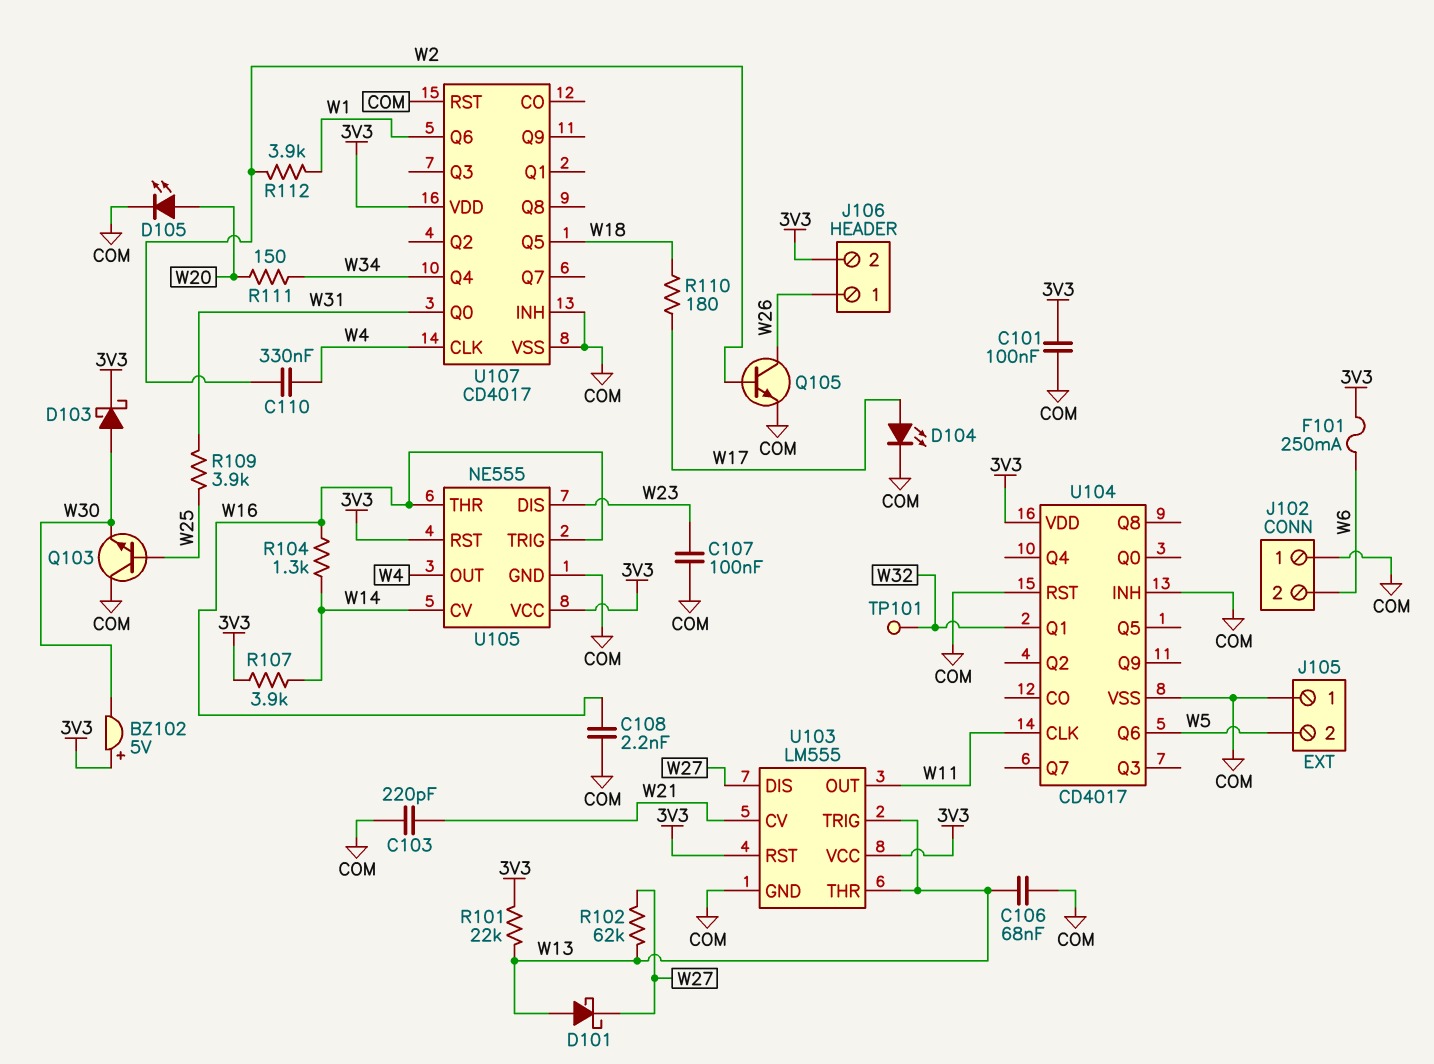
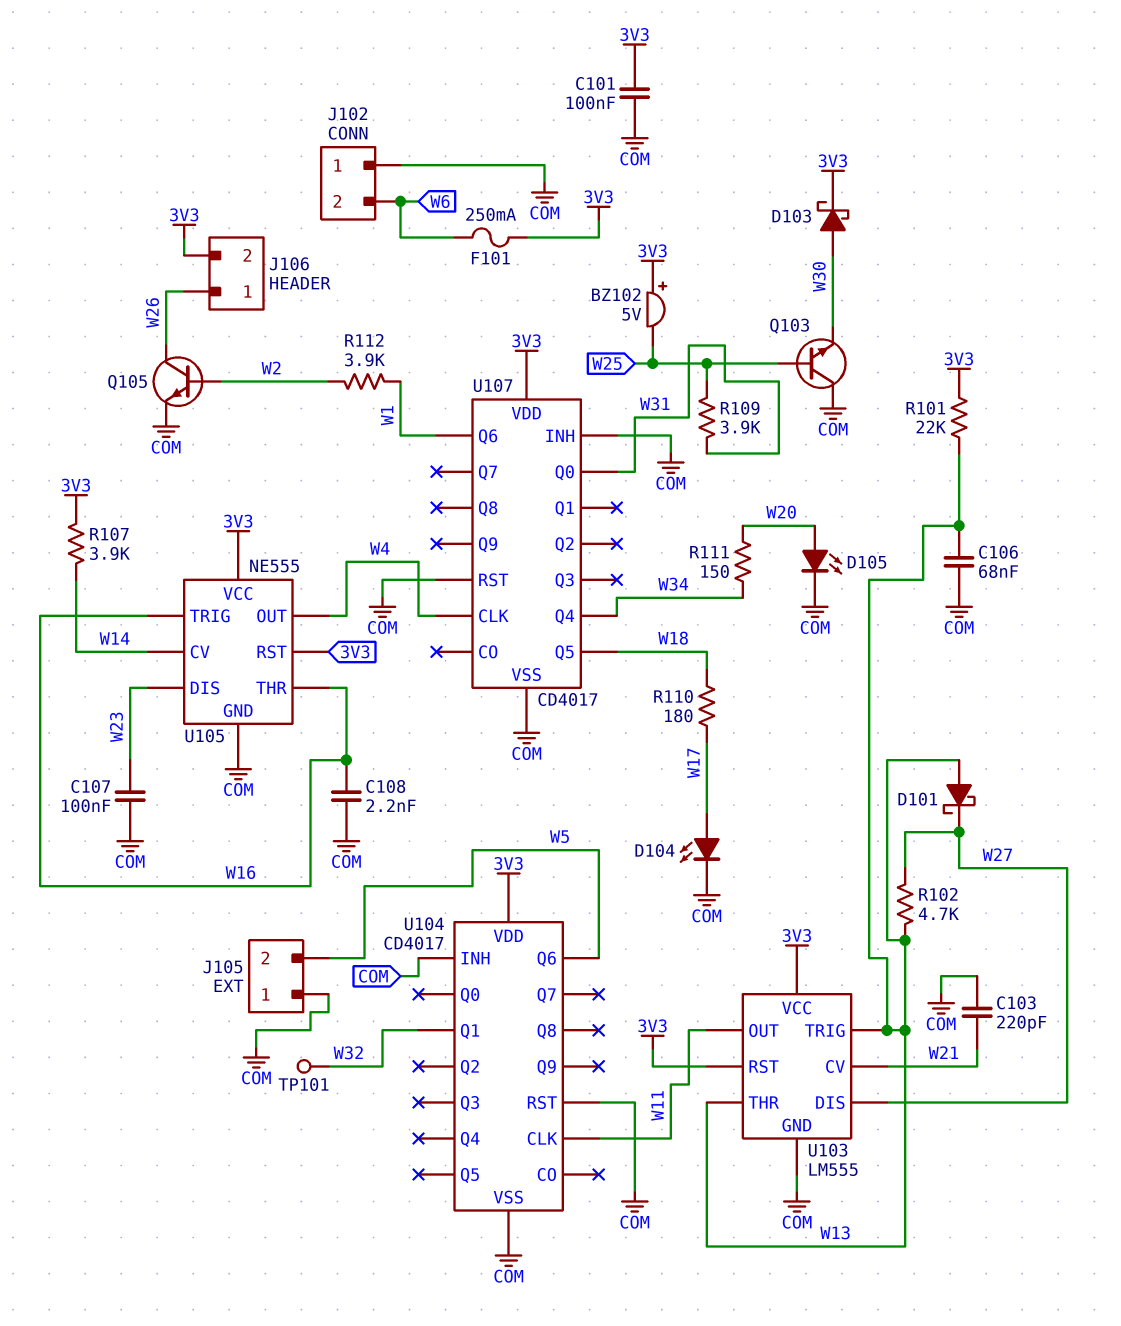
BZ102: buzzer 5V (plus 3V3, minus W30) -> buzzer 5V (plus 3V3, minus W25)
C110: 330nF (W2, W4) -> none
R102: 62k (W13, W27) -> 4.7k (W13, W27)
R104: 1.3k (W14, W16) -> none

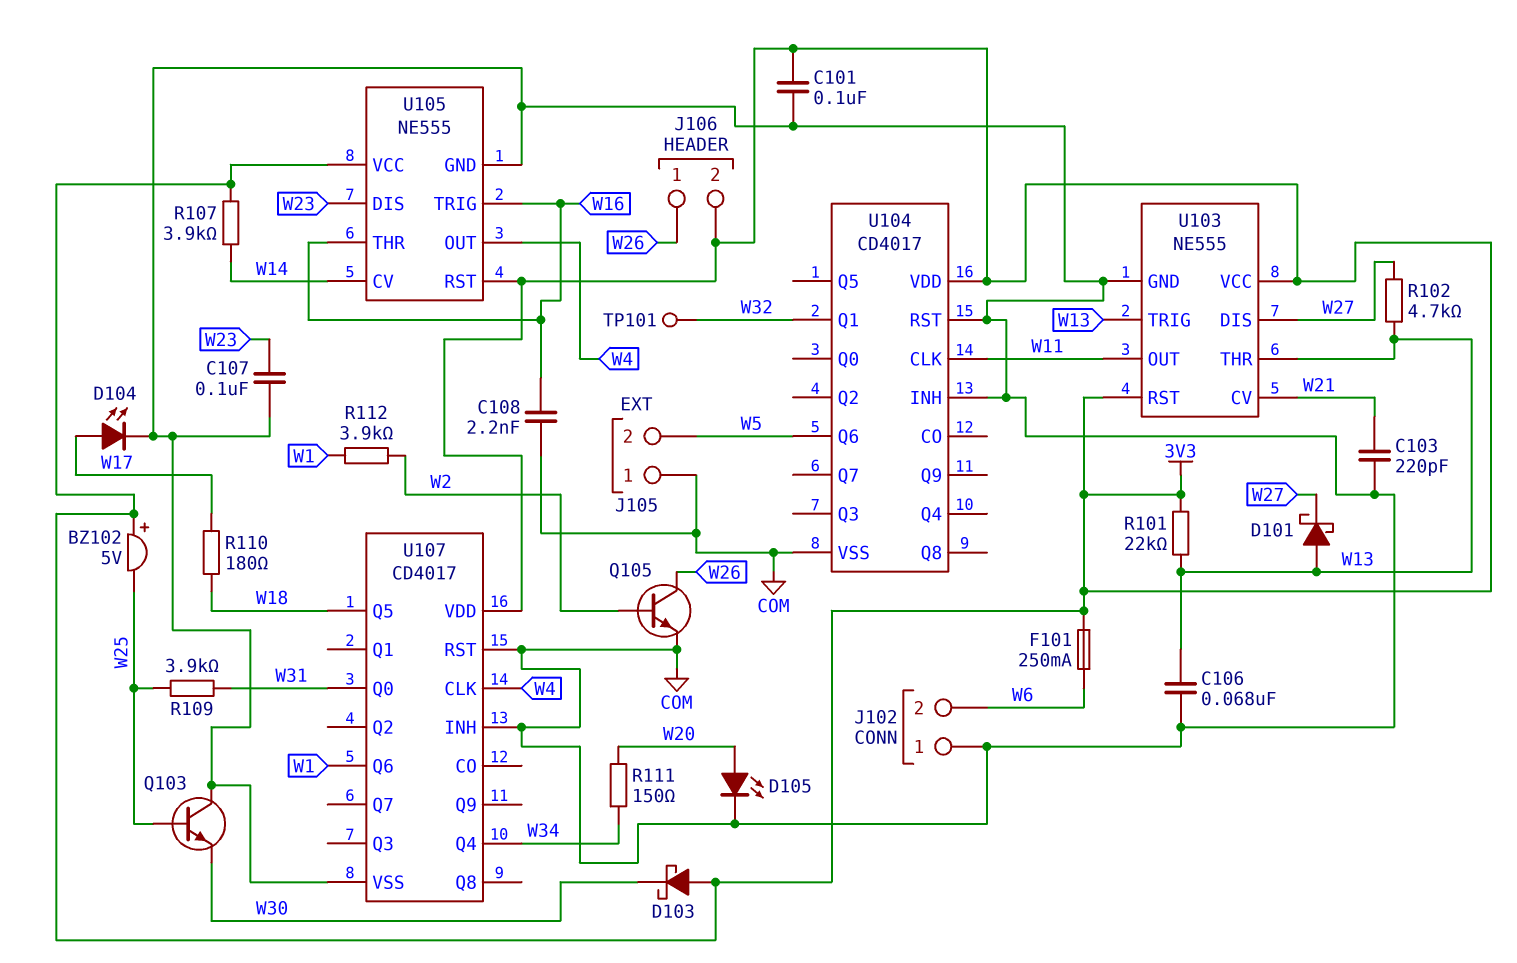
D103: schottky (A W30, K 3V3) -> schottky (A 3V3, K W30)
U103: LM555 -> NE555

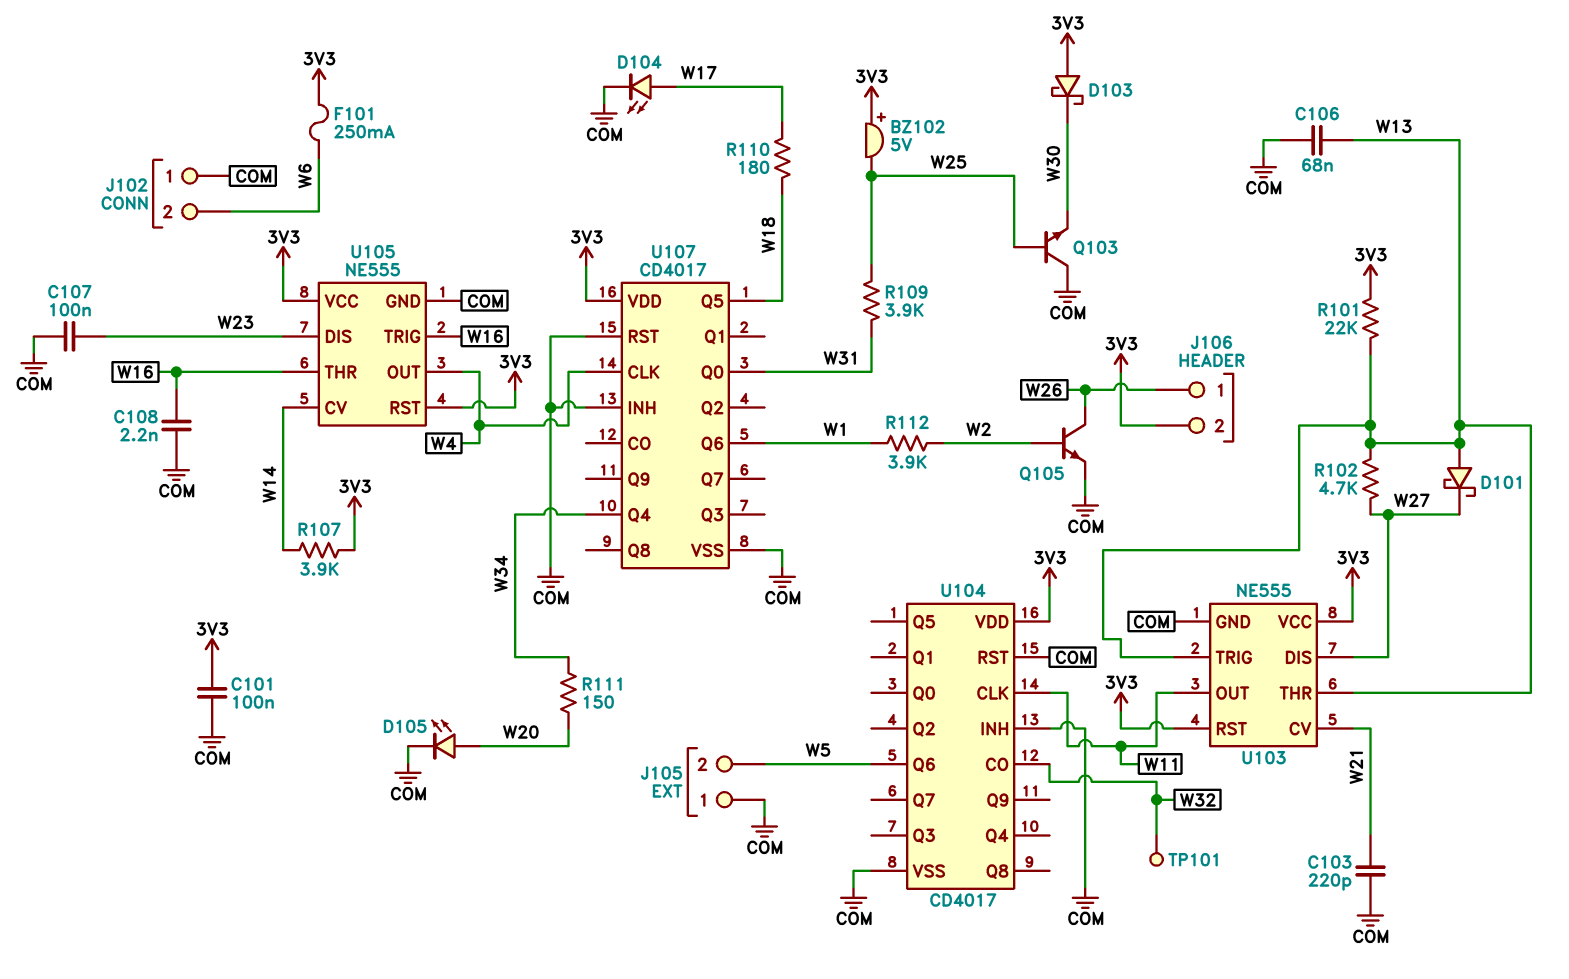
U104 pin CO: none -> W32
U104 pin Q1: W32 -> none

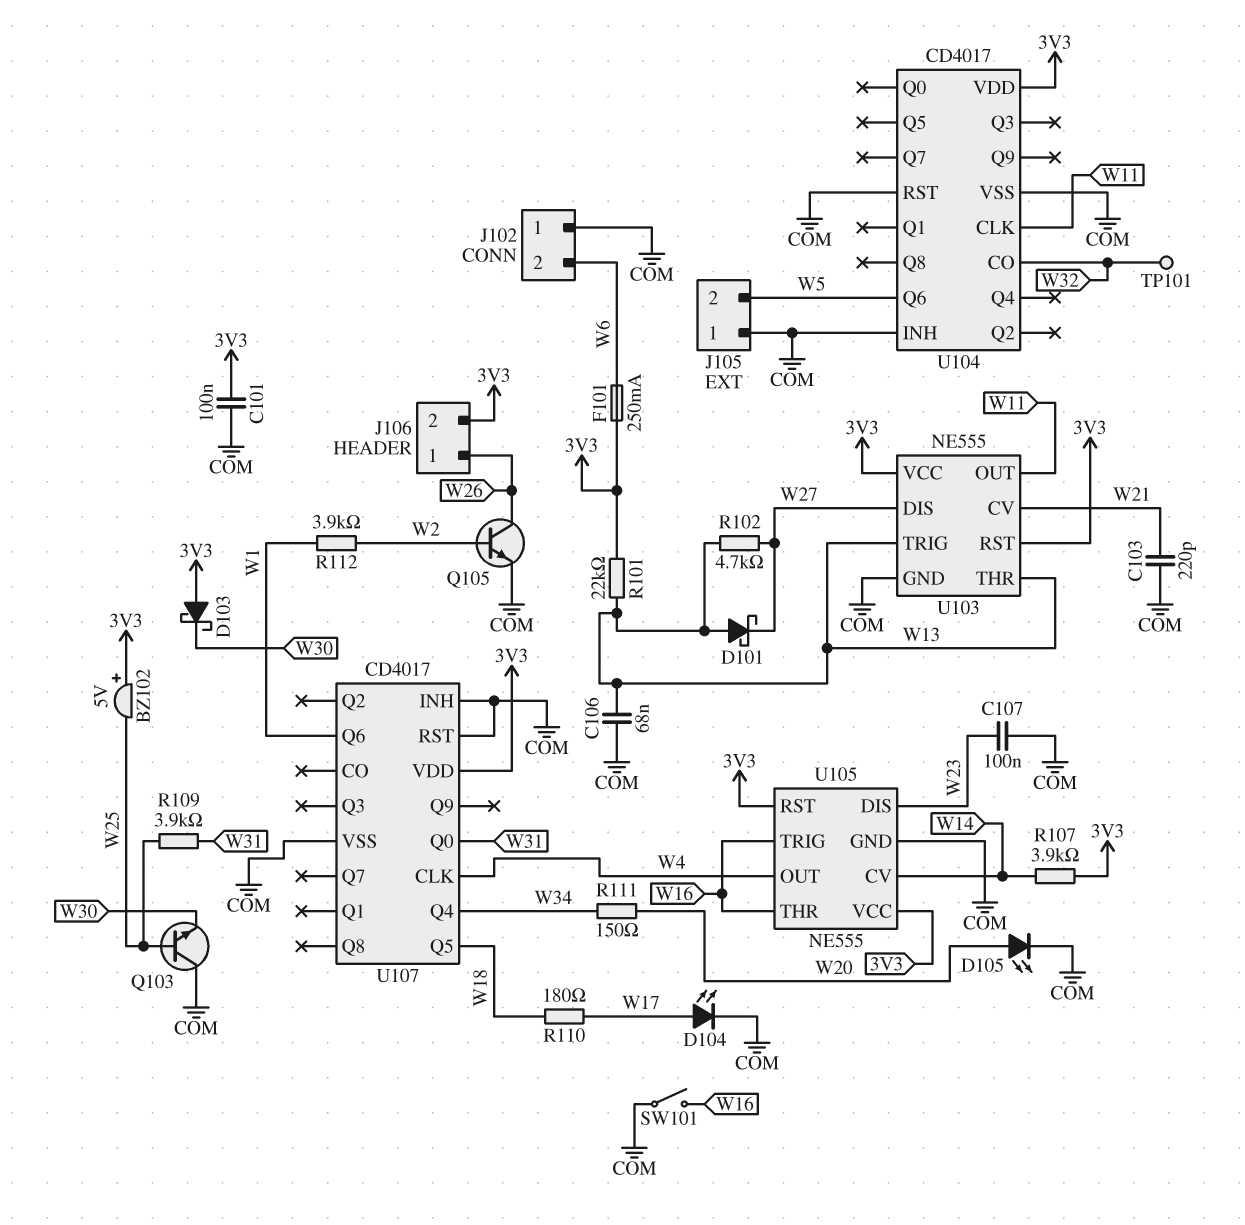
C108: 2.2nF (COM, W16) -> none
SW101: none -> switch (COM, W16)

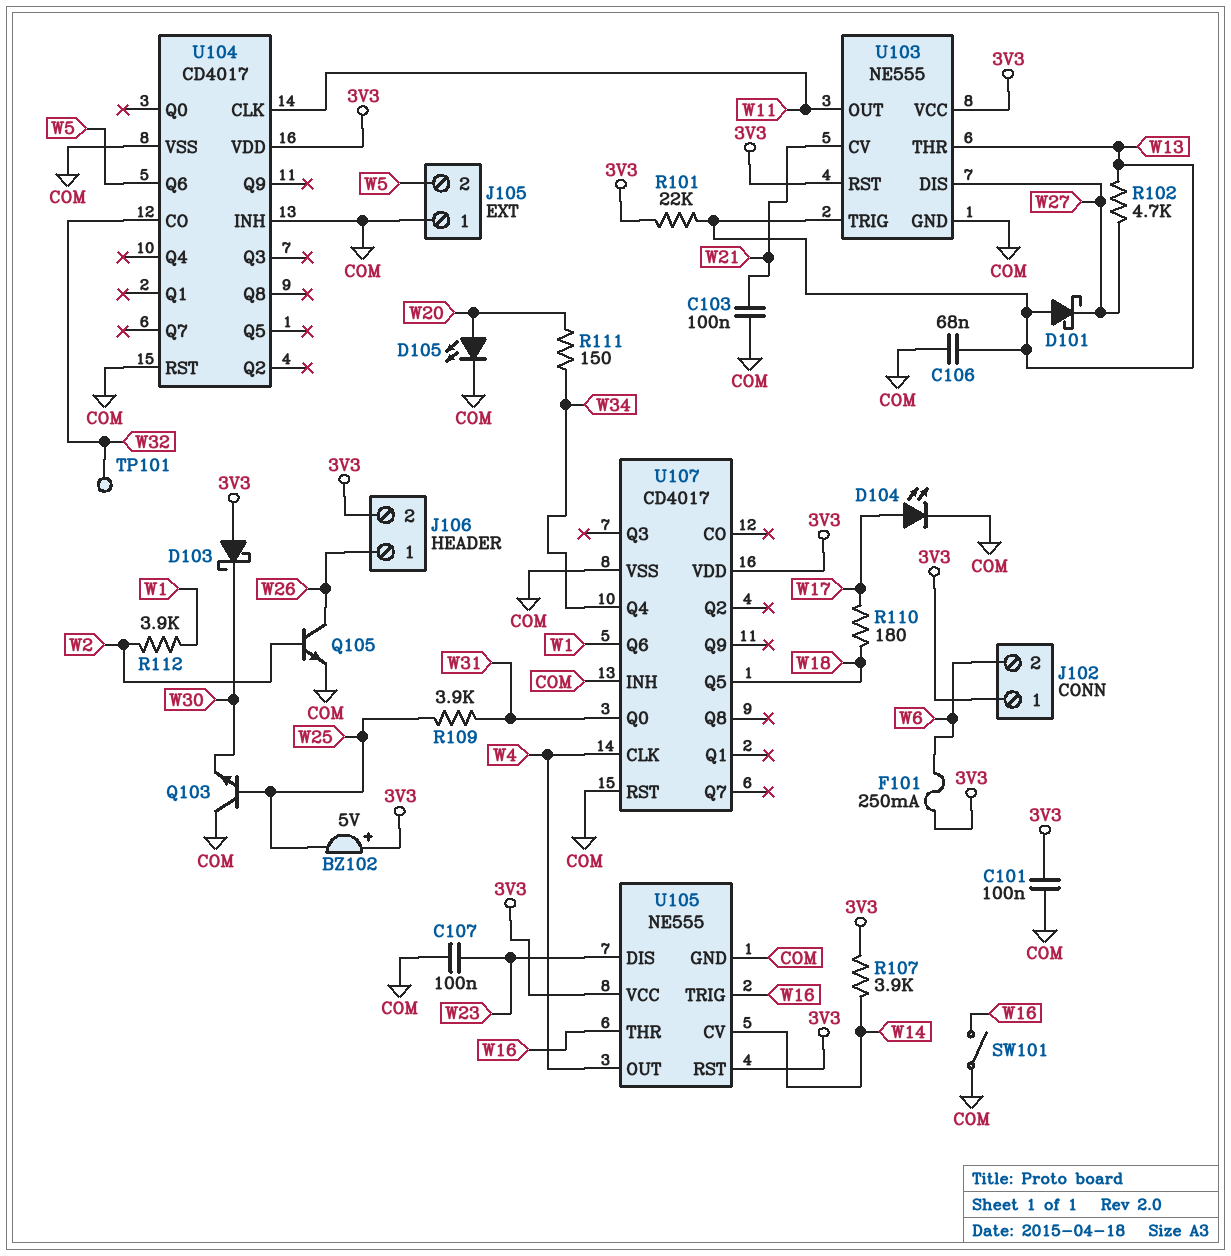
C103: 220pF (COM, W21) -> 100nF (COM, W21)
J102 pin 1: COM -> 3V3

